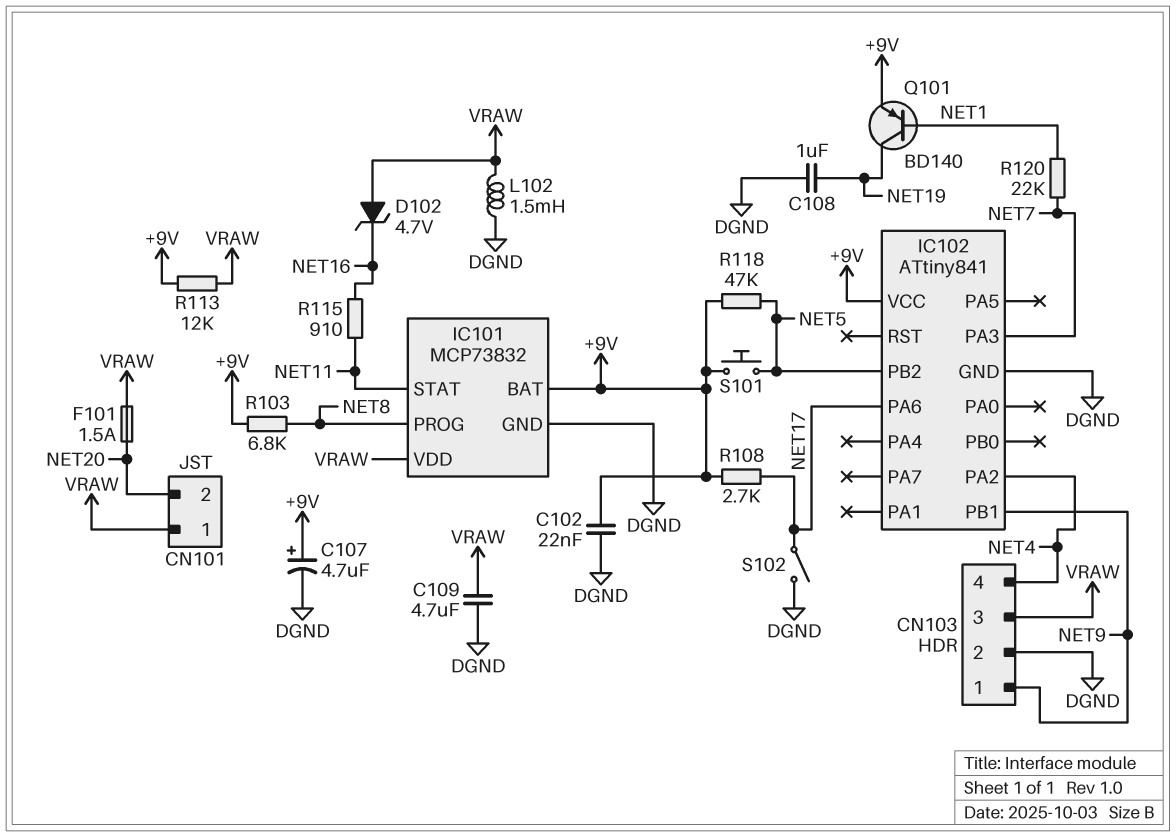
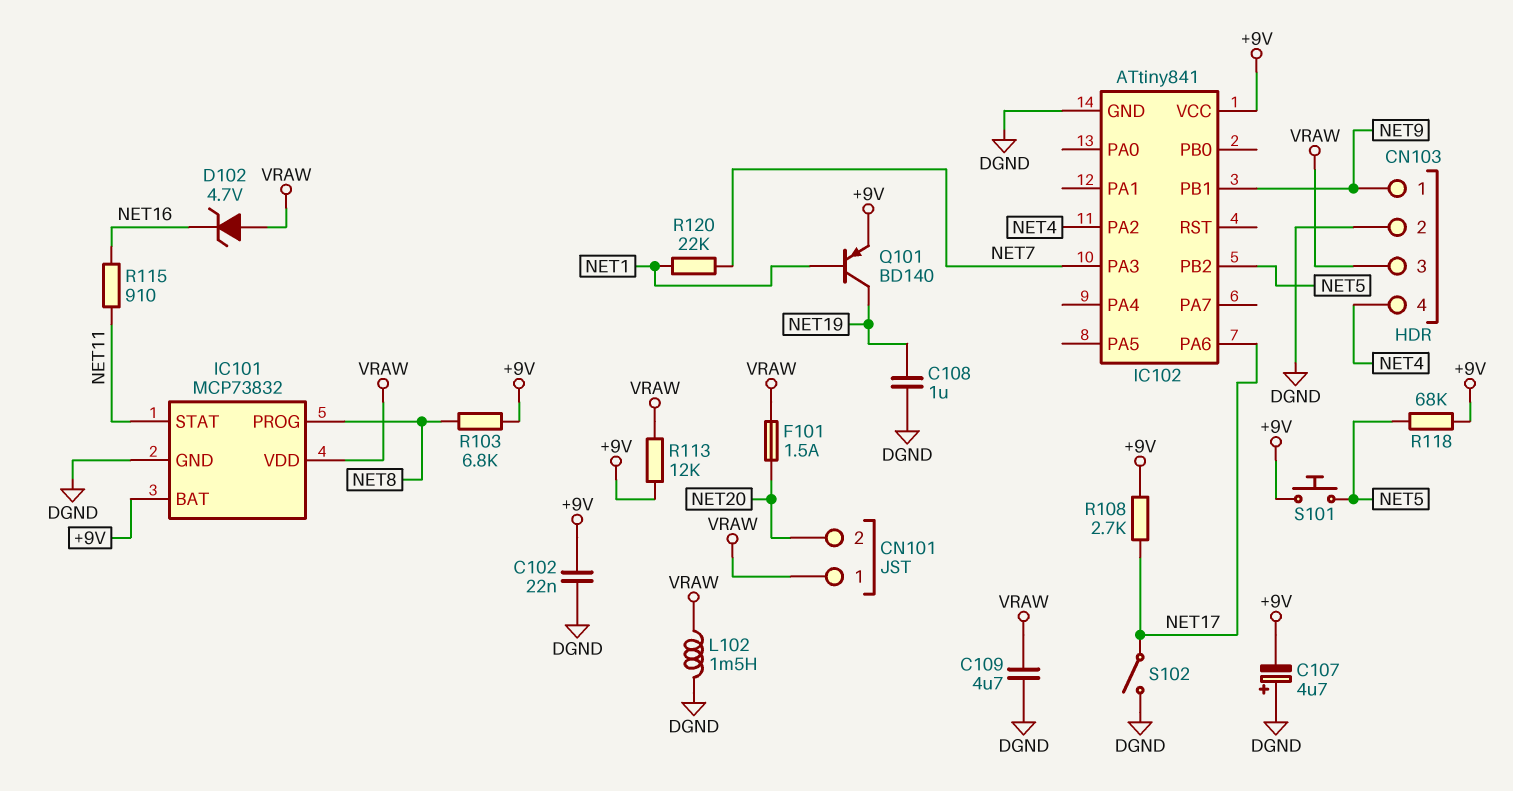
C107: 4.7uF (plus +9V, minus DGND) -> 4.7uF (plus DGND, minus +9V)
R118: 47k (+9V, NET5) -> 68k (+9V, NET5)

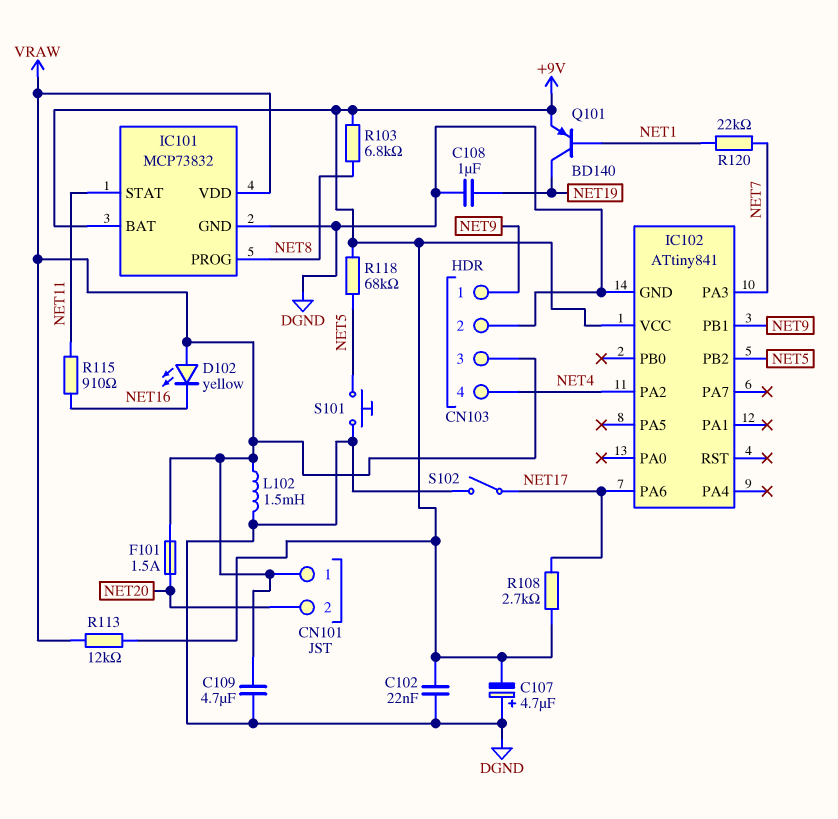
D102: zener 4.7V (A VRAW, K NET16) -> LED yellow (A VRAW, K NET16)
S101: button (+9V, NET5) -> button (DGND, NET5)

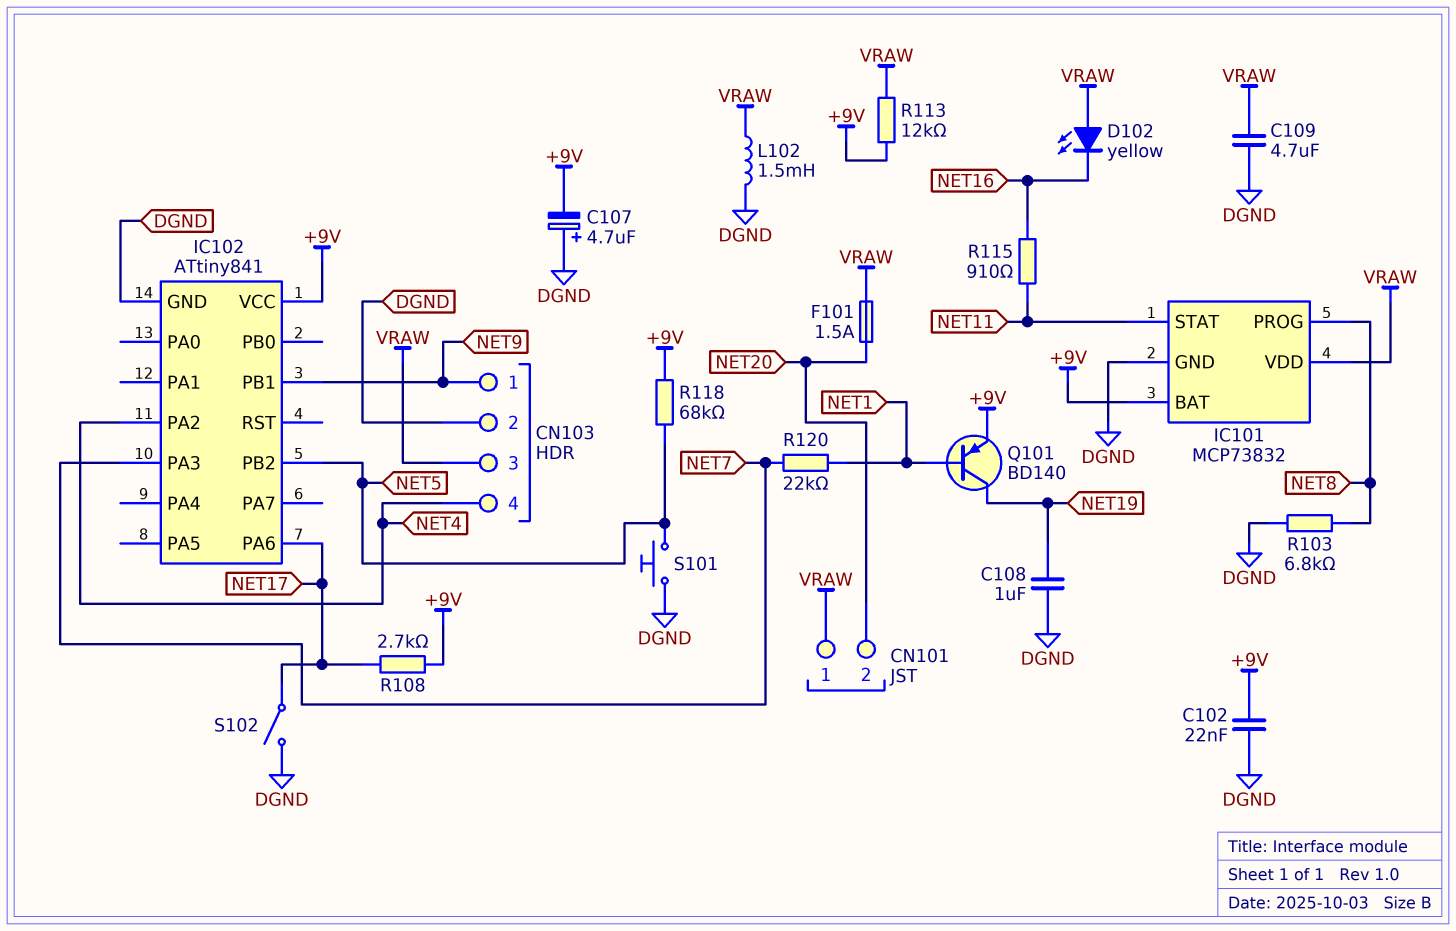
R103: 6.8k (+9V, NET8) -> 6.8k (DGND, NET8)

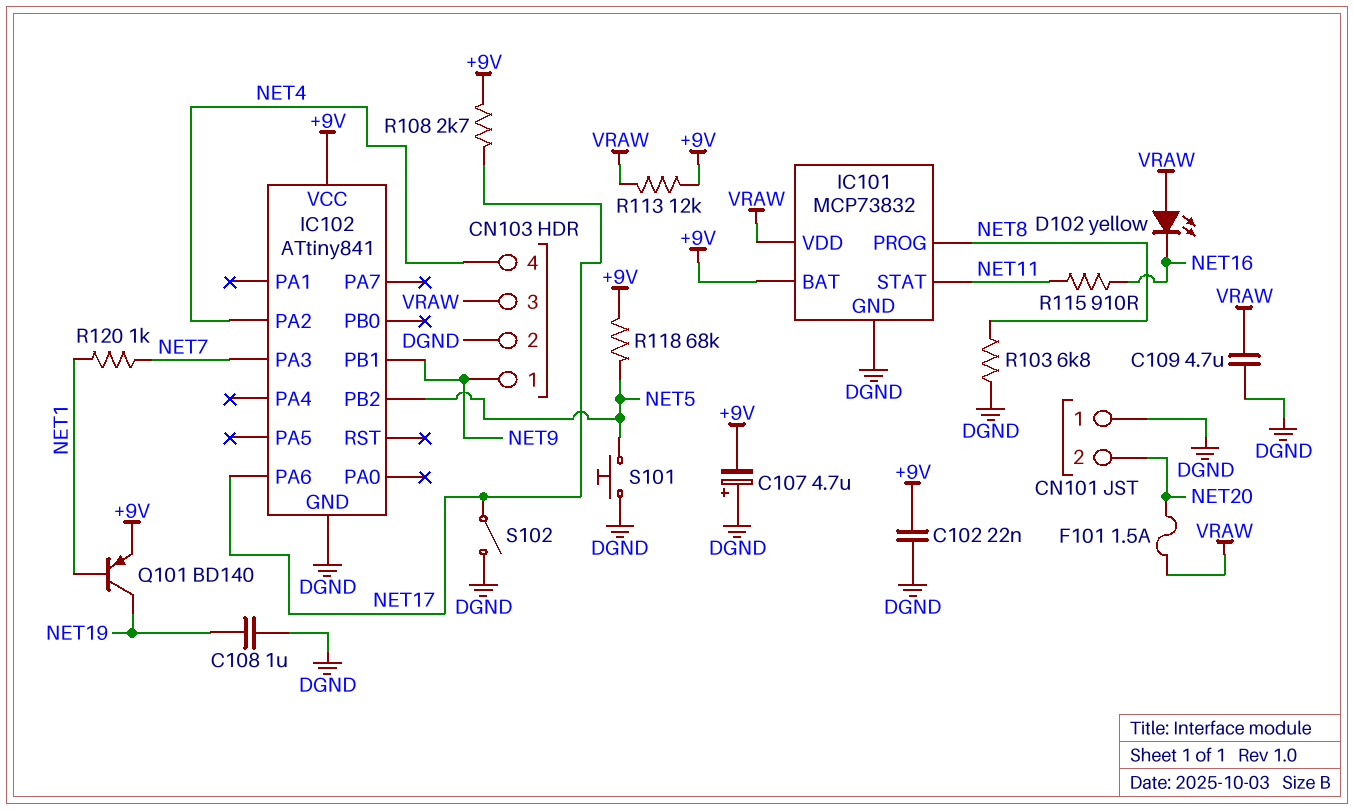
CN101 pin 1: VRAW -> DGND
L102: 1.5mH (DGND, VRAW) -> none
R120: 22k (NET1, NET7) -> 1k (NET1, NET7)

